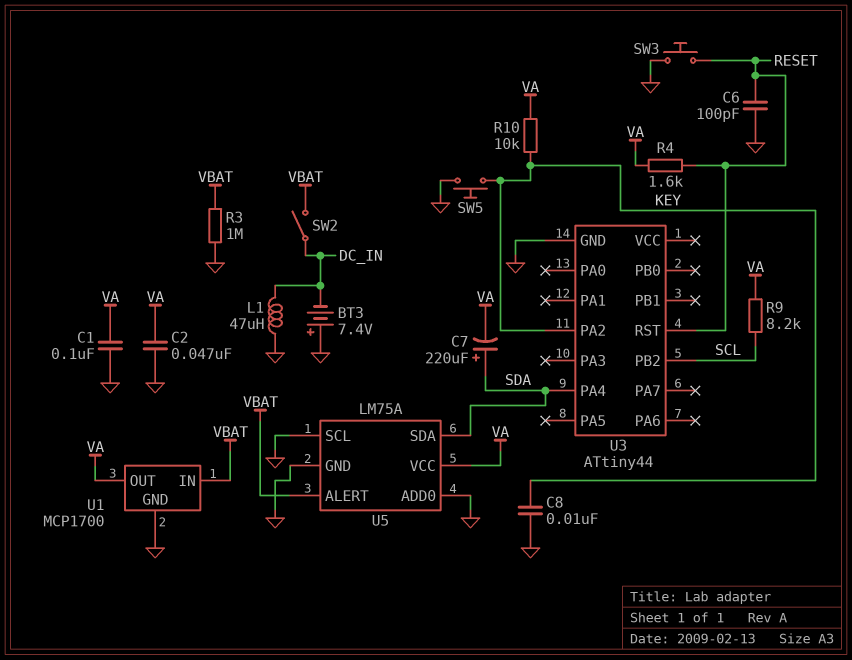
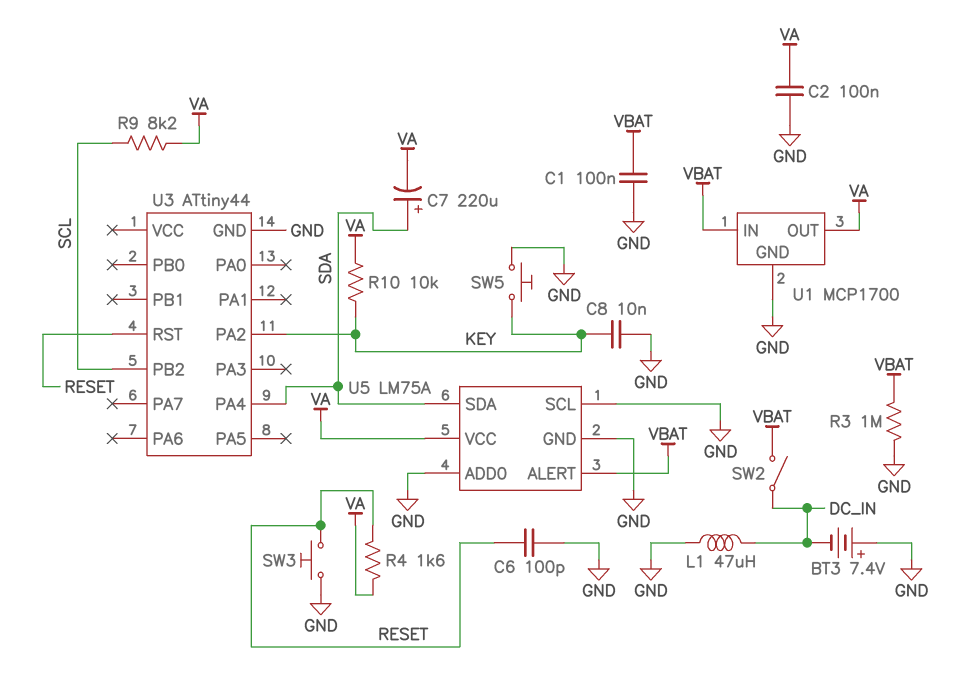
C1: 100nF (GND, VA) -> 100nF (GND, VBAT)
C2: 47nF (GND, VA) -> 100nF (GND, VA)

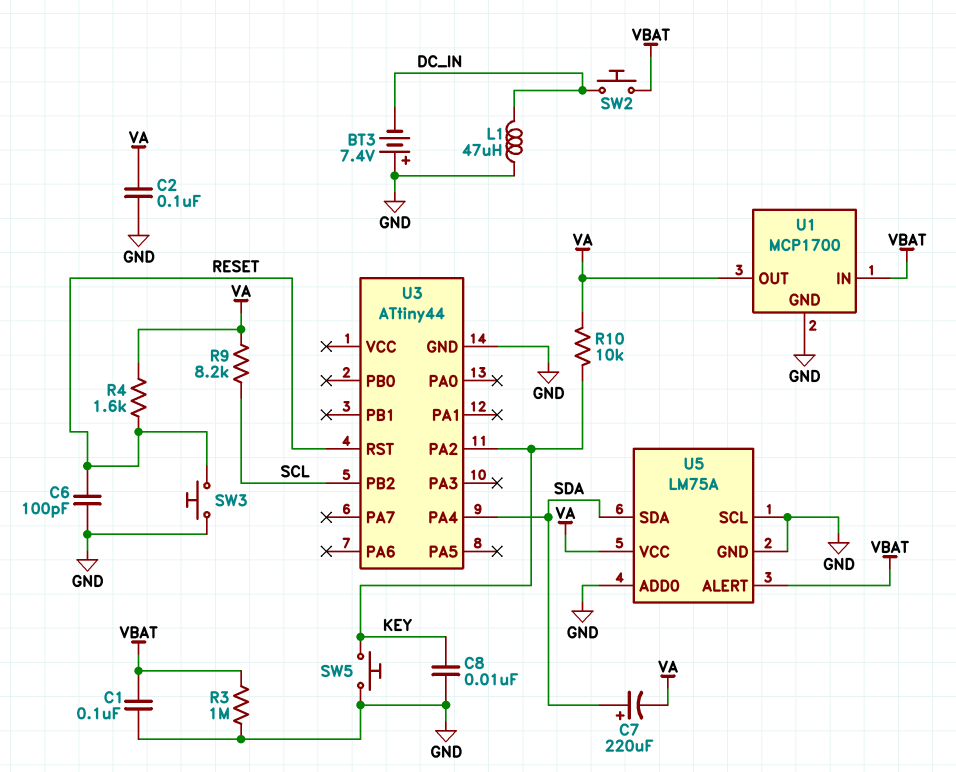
SW2: switch (DC_IN, VBAT) -> button (DC_IN, VBAT)

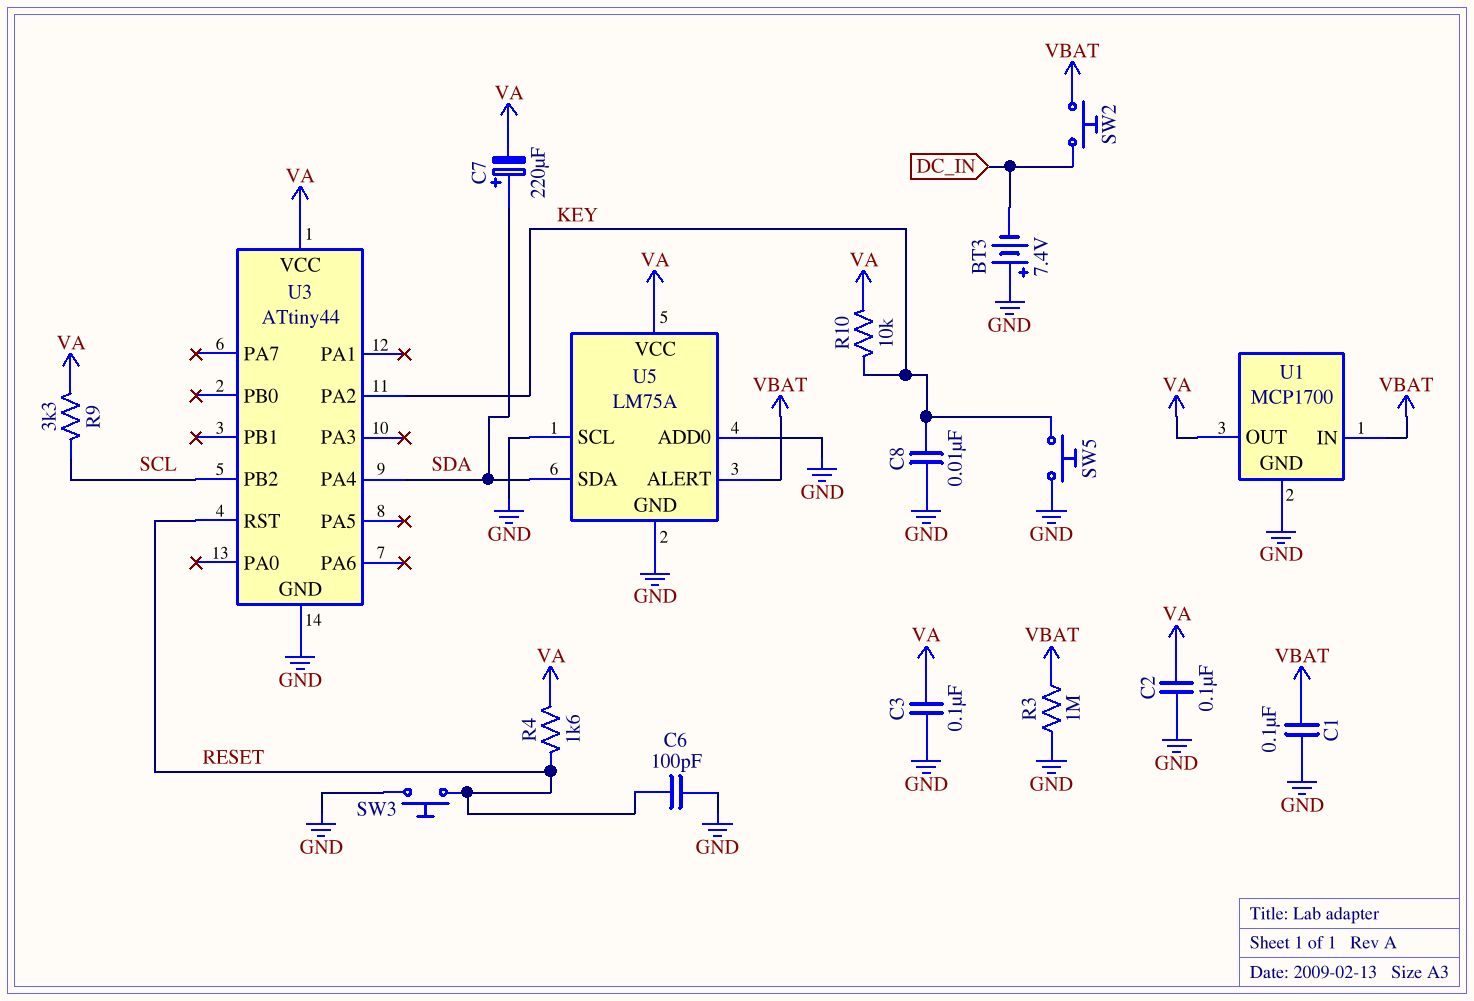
C3: none -> 100nF (GND, VA)
L1: 47uH (DC_IN, GND) -> none
R9: 8.2k (SCL, VA) -> 3.3k (SCL, VA)
U3 pin VCC: none -> VA

